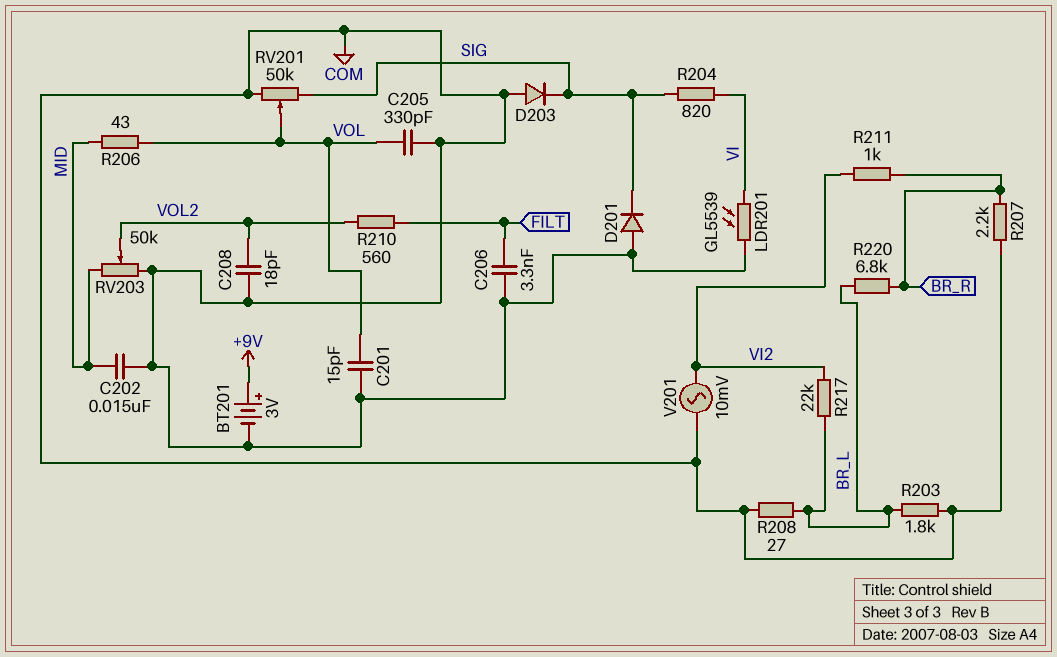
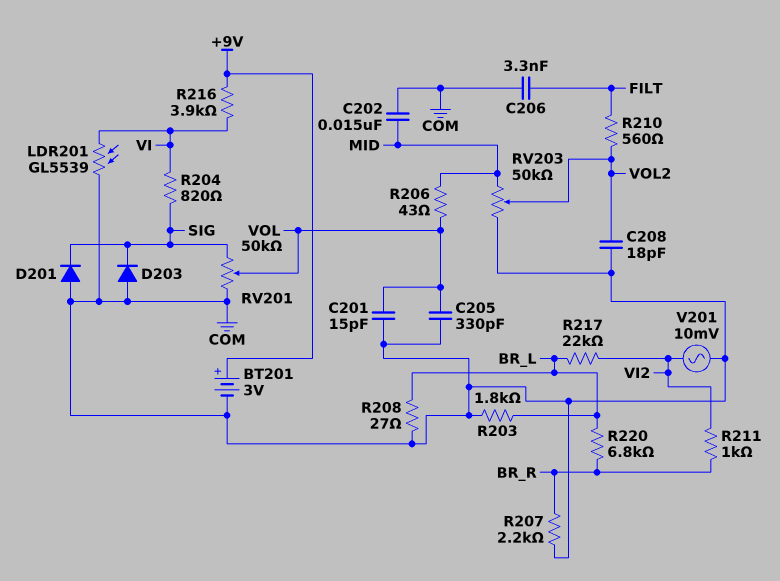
R216: none -> 3.9k (+9V, VI)

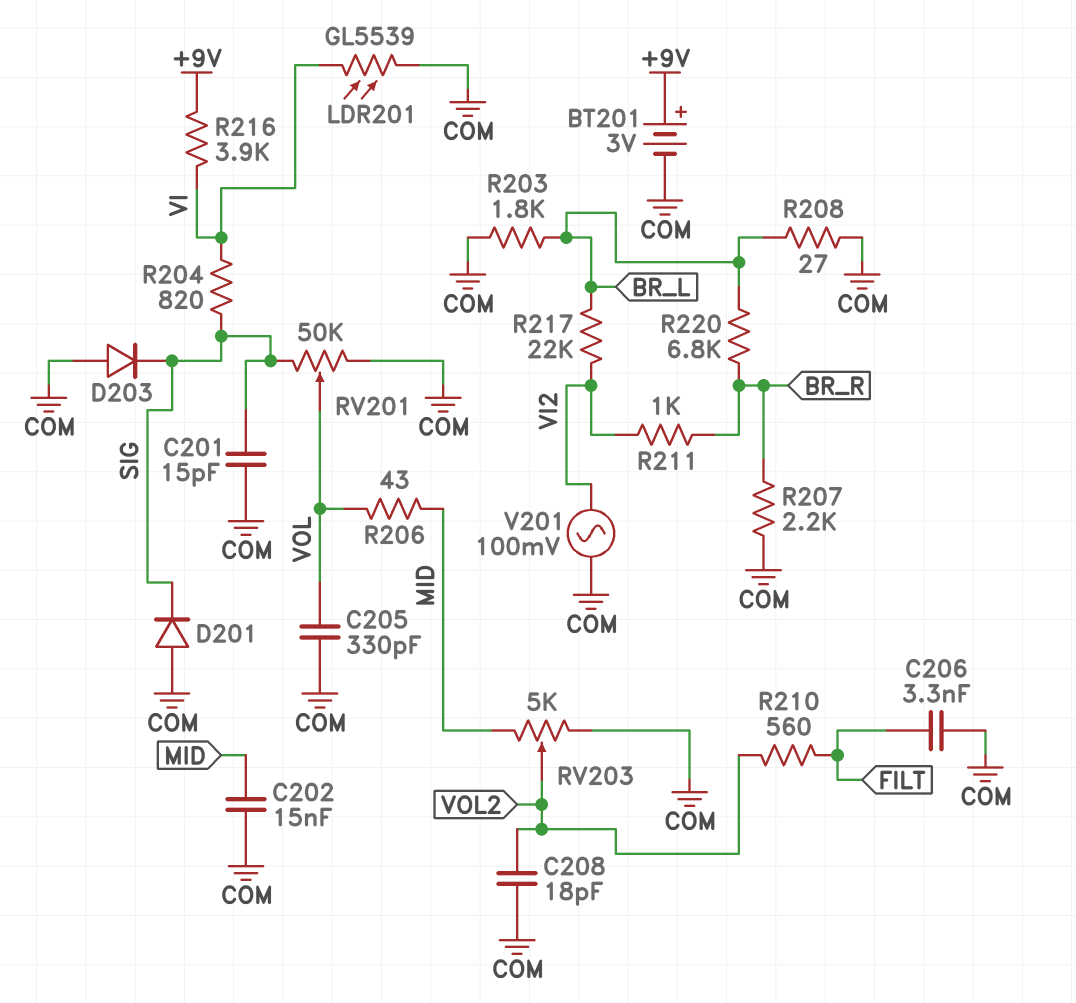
C201: 15pF (COM, VOL) -> 15pF (COM, SIG)
RV203: 50k (COM, MID, wiper VOL2) -> 5k (COM, MID, wiper VOL2)
V201: AC 10mV (COM, VI2) -> AC 100mV (COM, VI2)

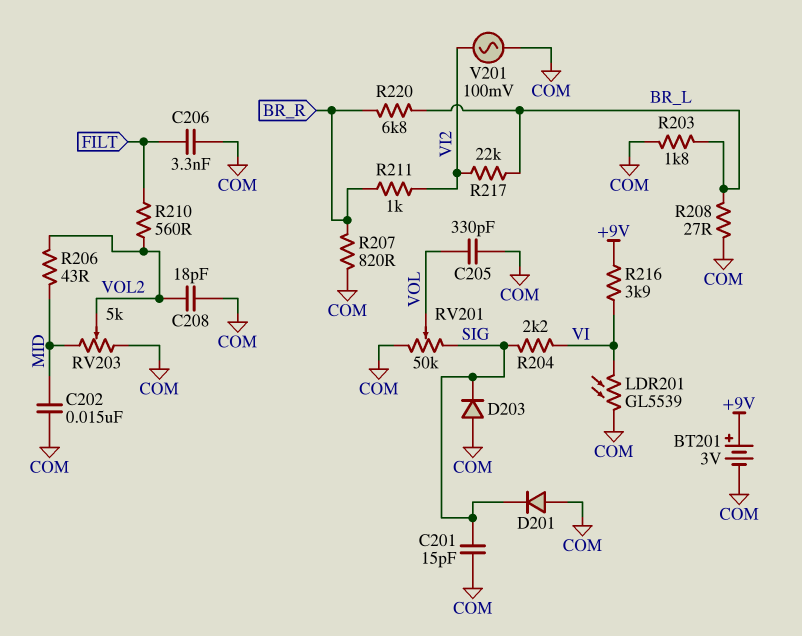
R204: 820 (SIG, VI) -> 2.2k (SIG, VI)
R206: 43 (MID, VOL) -> 43 (MID, VOL2)
R207: 2.2k (BR_R, COM) -> 820 (BR_R, COM)

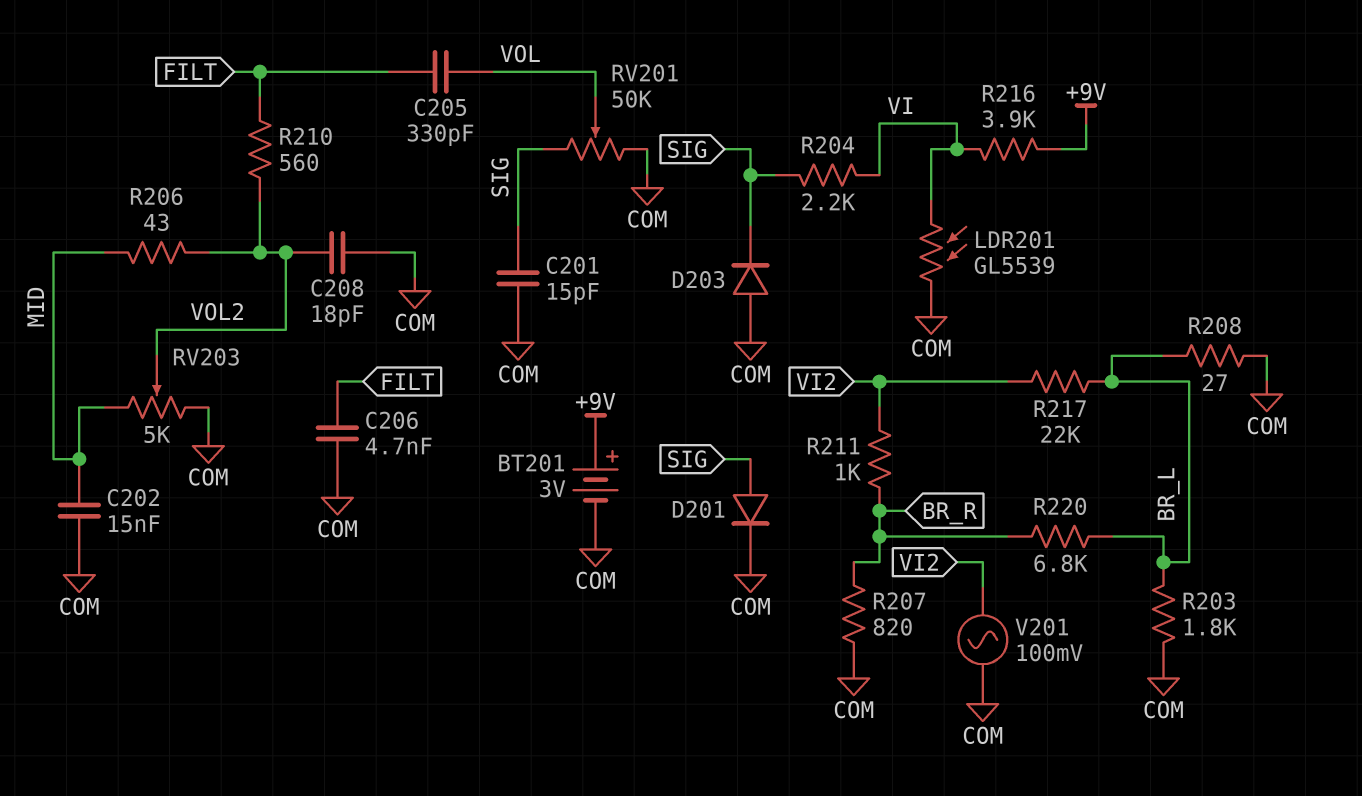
C205: 330pF (COM, VOL) -> 330pF (FILT, VOL)
C206: 3.3nF (COM, FILT) -> 4.7nF (COM, FILT)
D201: diode (A COM, K SIG) -> diode (A SIG, K COM)

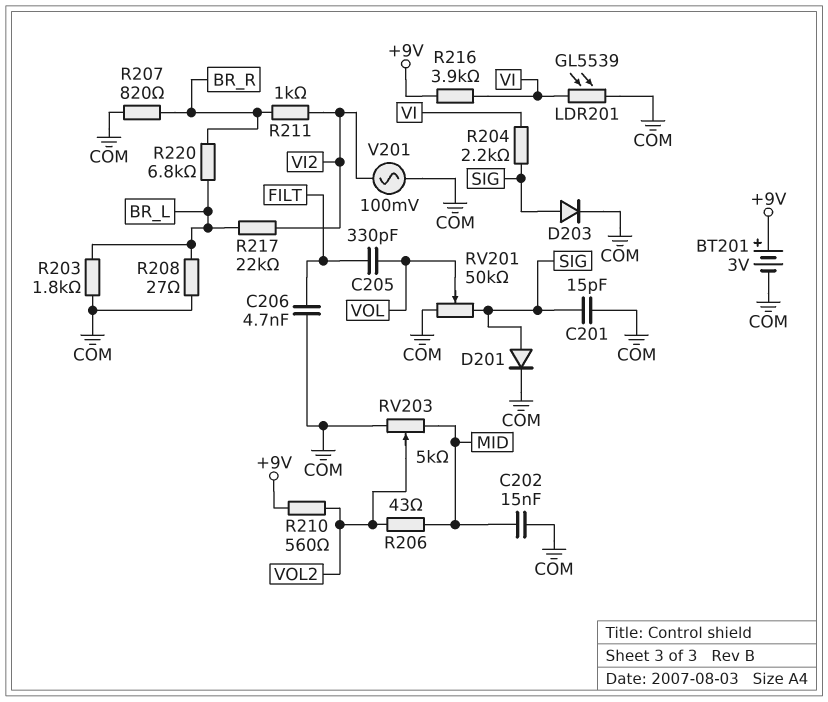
C208: 18pF (COM, VOL2) -> none
D203: diode (A COM, K SIG) -> diode (A SIG, K COM)
R210: 560 (FILT, VOL2) -> 560 (+9V, VOL2)

